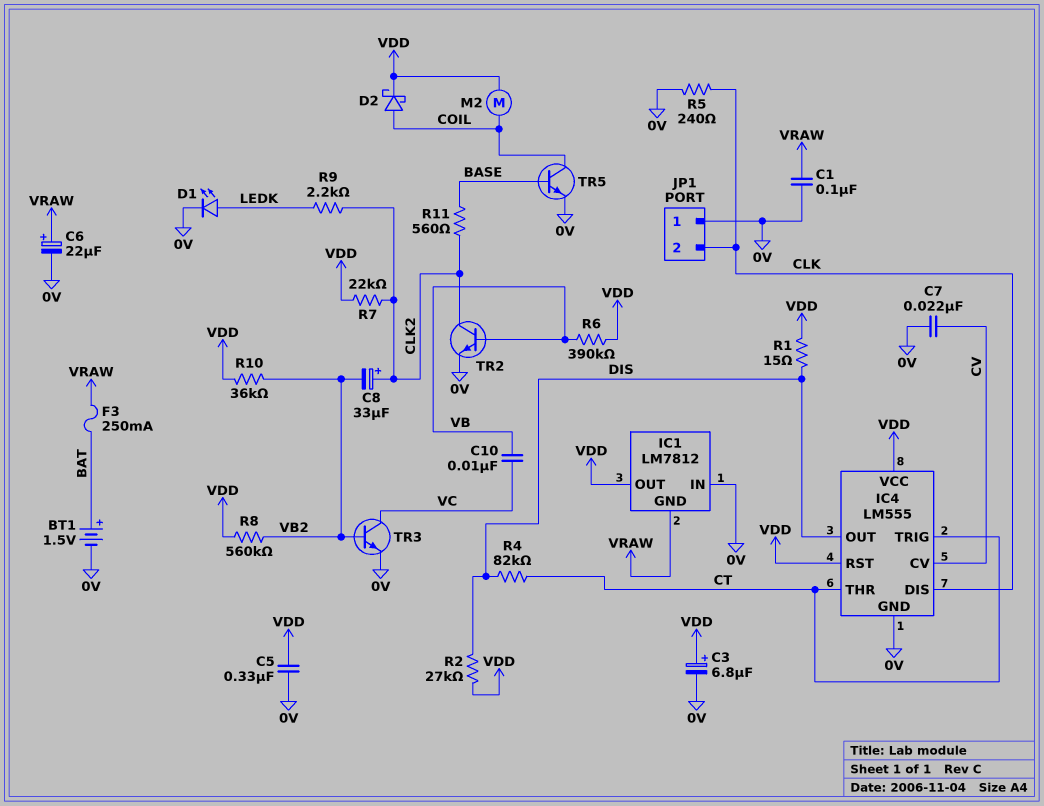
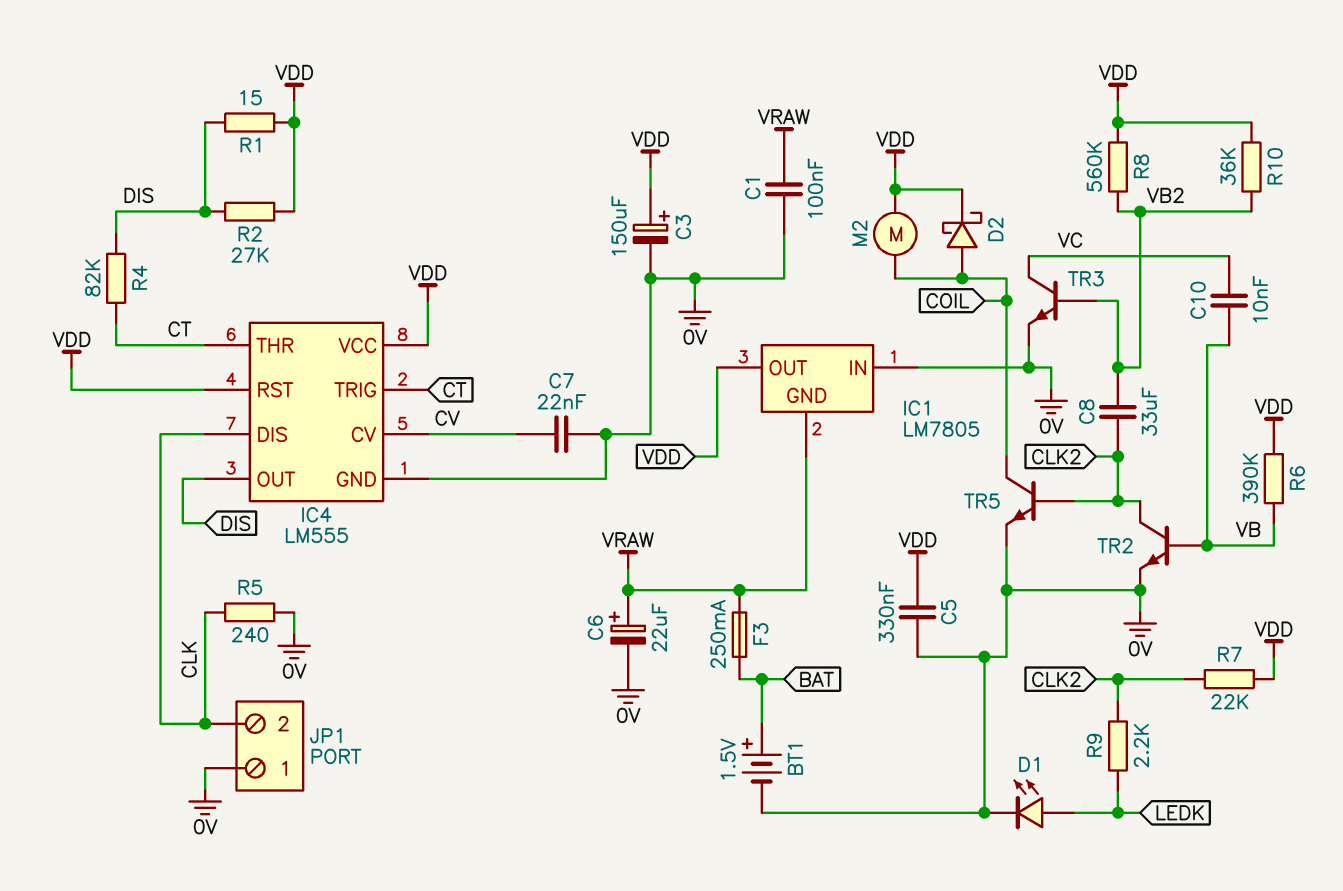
C3: 6.8uF (plus VDD, minus 0V) -> 150uF (plus VDD, minus 0V)
C8: 33uF (plus CLK2, minus VB2) -> 33uF (CLK2, VB2)
IC1: LM7812 -> LM7805
R11: 560 (BASE, CLK2) -> none
TR5: NPN (B BASE, C COIL, E 0V) -> NPN (B CLK2, C COIL, E 0V)

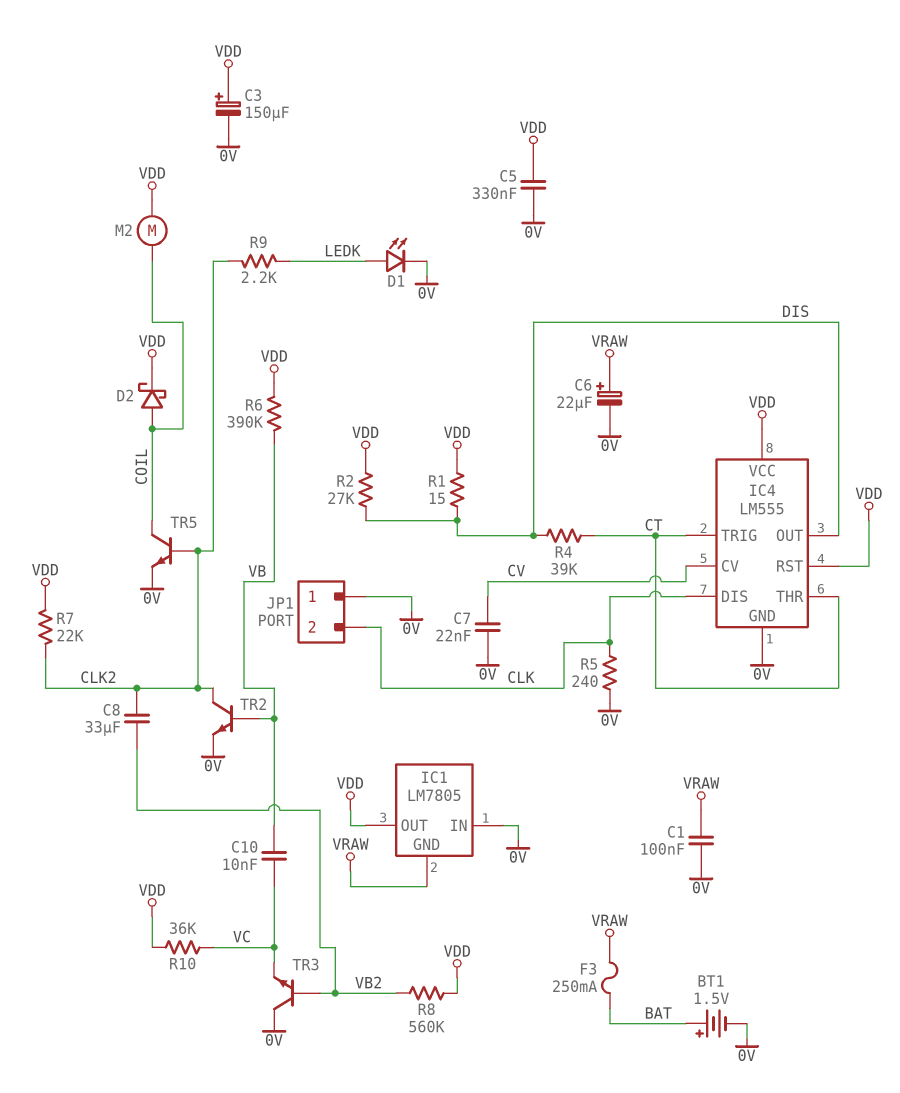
R4: 82k (CT, DIS) -> 39k (CT, DIS)
R10: 36k (VB2, VDD) -> 36k (VC, VDD)
TR3: NPN (B VB2, C VC, E 0V) -> NPN (B VB2, C 0V, E VC)

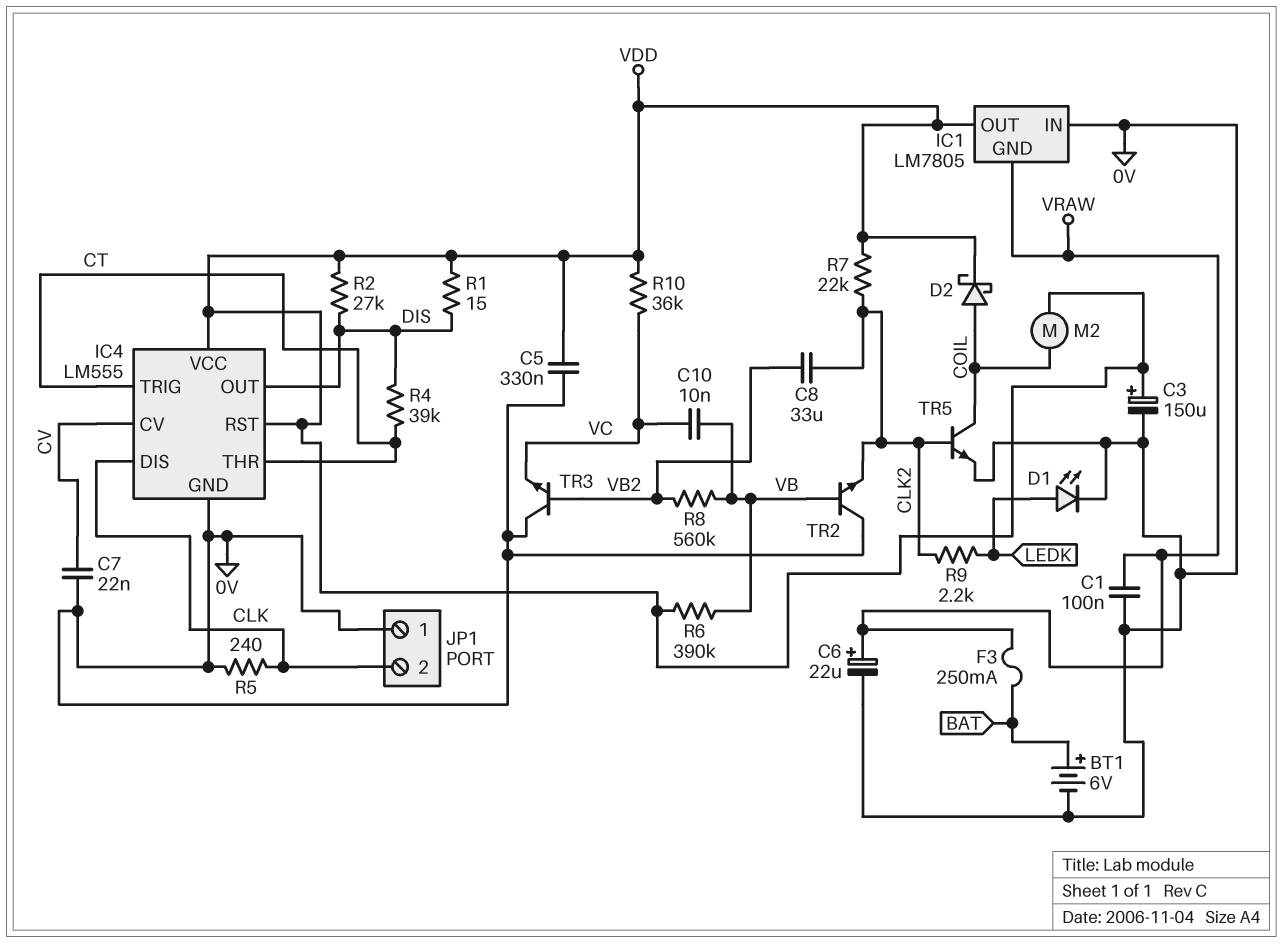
BT1: 1.5V (plus BAT, minus 0V) -> 6V (plus BAT, minus 0V)
R8: 560k (VB2, VDD) -> 560k (VB, VB2)
TR2: NPN (B VB, C CLK2, E 0V) -> NPN (B VB, C 0V, E CLK2)

